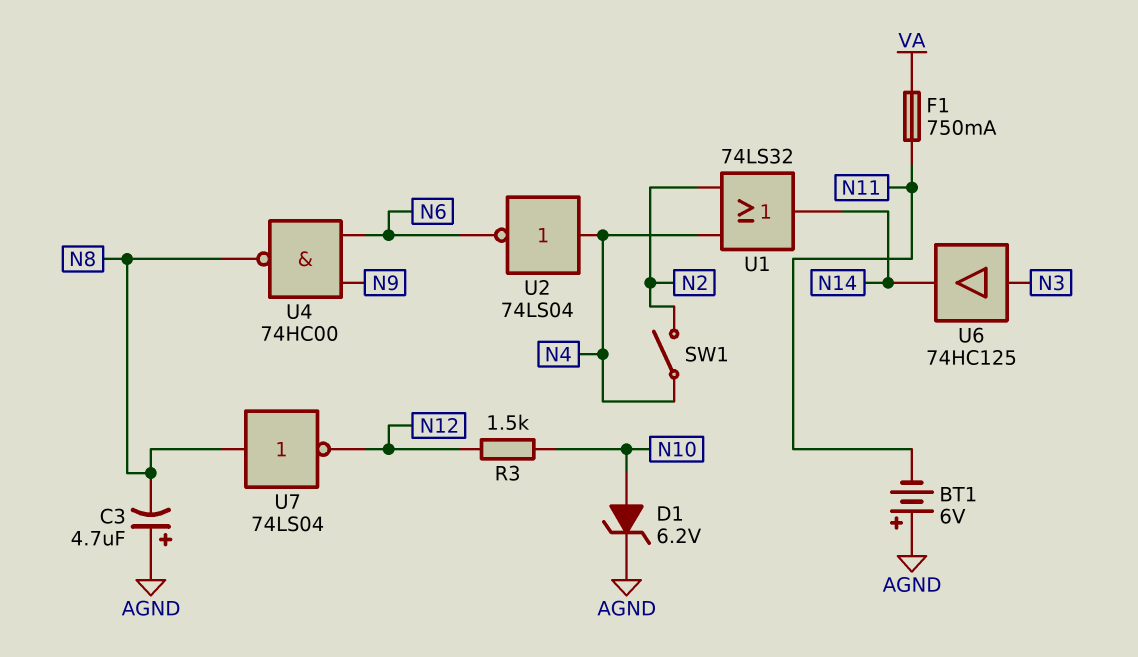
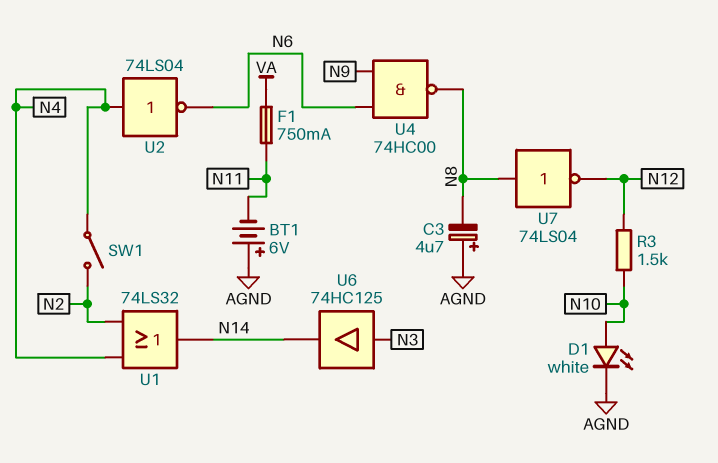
D1: zener 6.2V (A N10, K AGND) -> LED white (A N10, K AGND)

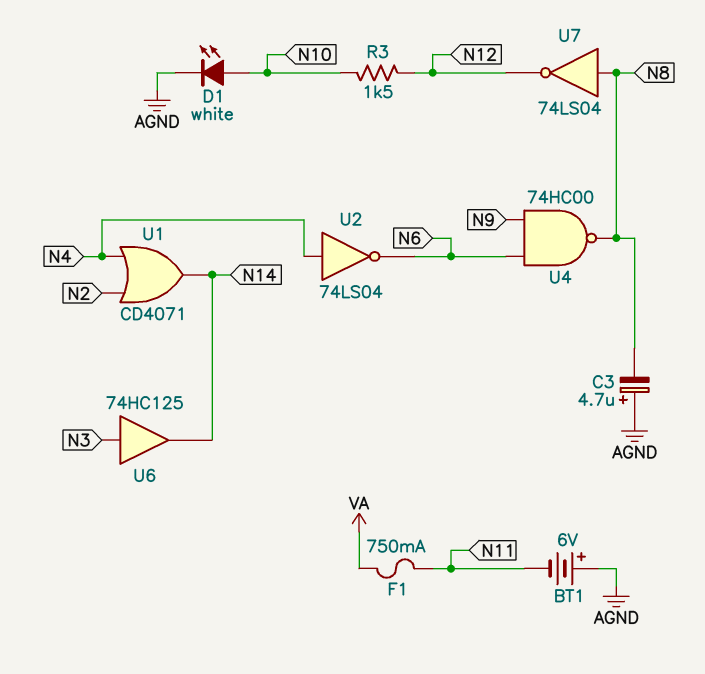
SW1: switch (N2, N4) -> none
U1: OR 74LS32 (in N2, in N4, out N14) -> OR CD4071 (in N2, in N4, out N14)

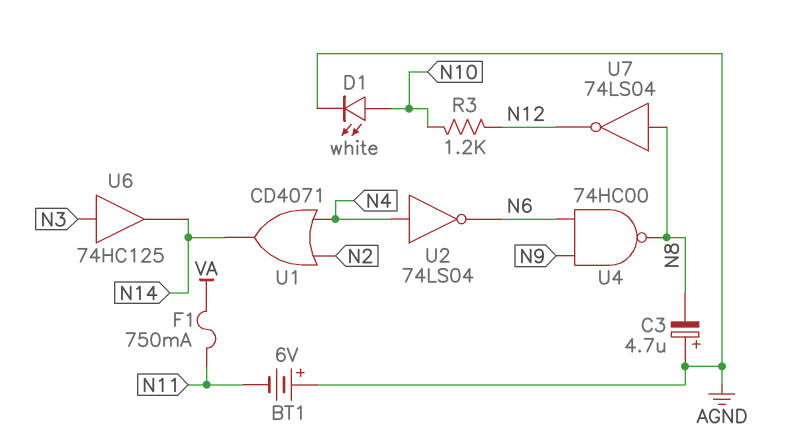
R3: 1.5k (N10, N12) -> 1.2k (N10, N12)

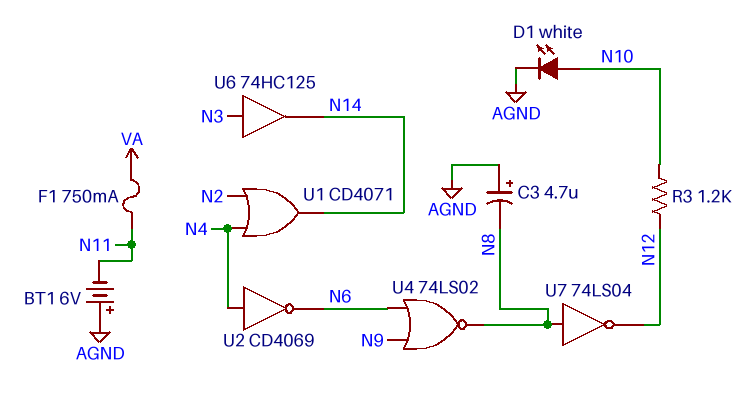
U2: NOT 74LS04 (in N4, out N6) -> NOT CD4069 (in N4, out N6)
U4: NAND 74HC00 (in N6, in N9, out N8) -> NOR 74LS02 (in N6, in N9, out N8)

